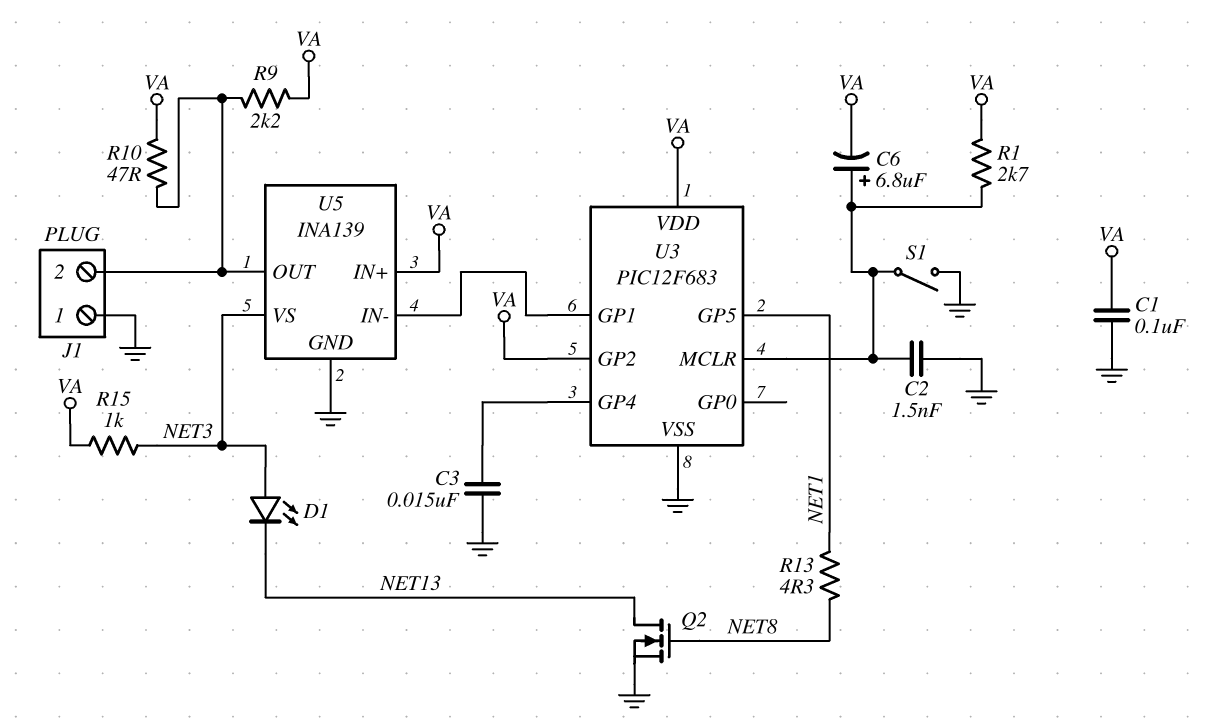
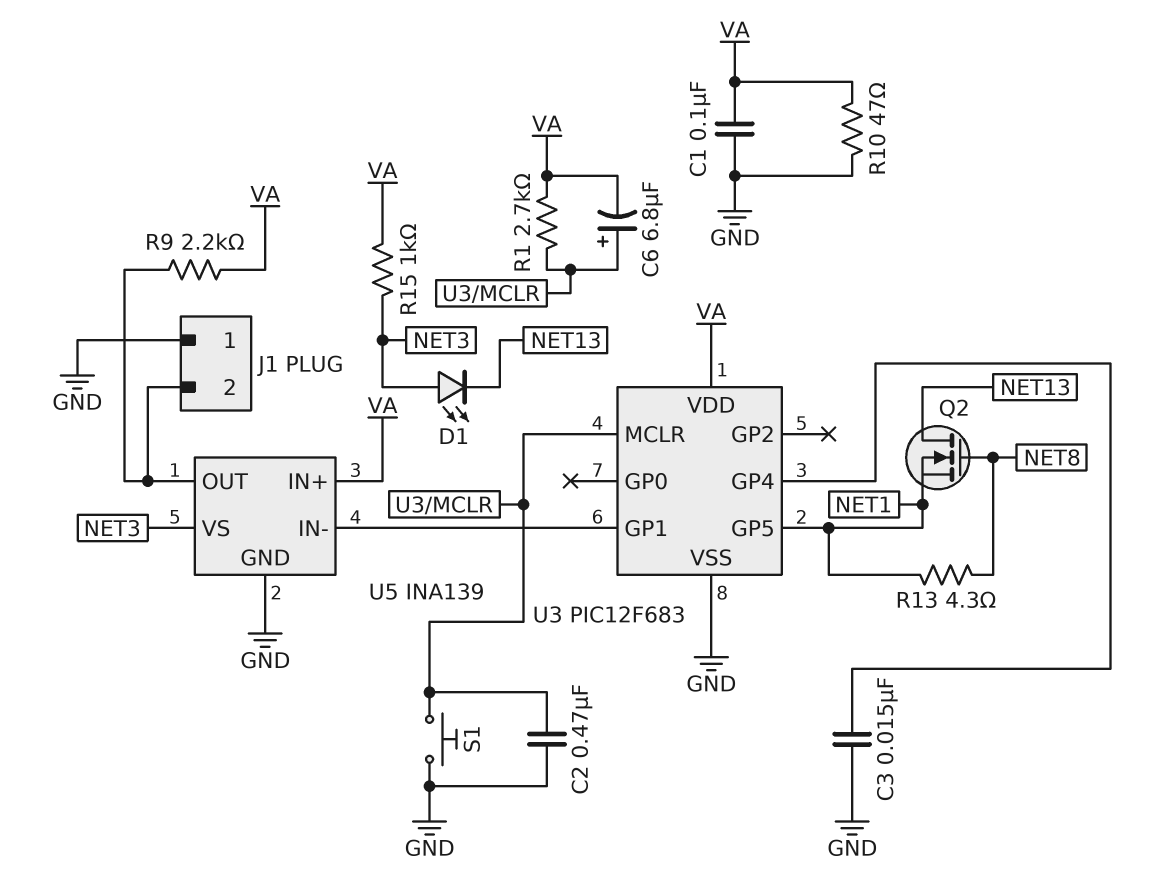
C2: 1.5nF (GND, U3/MCLR) -> 470nF (GND, U3/MCLR)
Q2: NMOS (G NET8, D NET13, S GND) -> NMOS (G NET8, D NET13, S NET1)
R10: 47 (J1/2, VA) -> 47 (GND, VA)
S1: switch (GND, U3/MCLR) -> button (GND, U3/MCLR)
U3 pin GP2: VA -> none

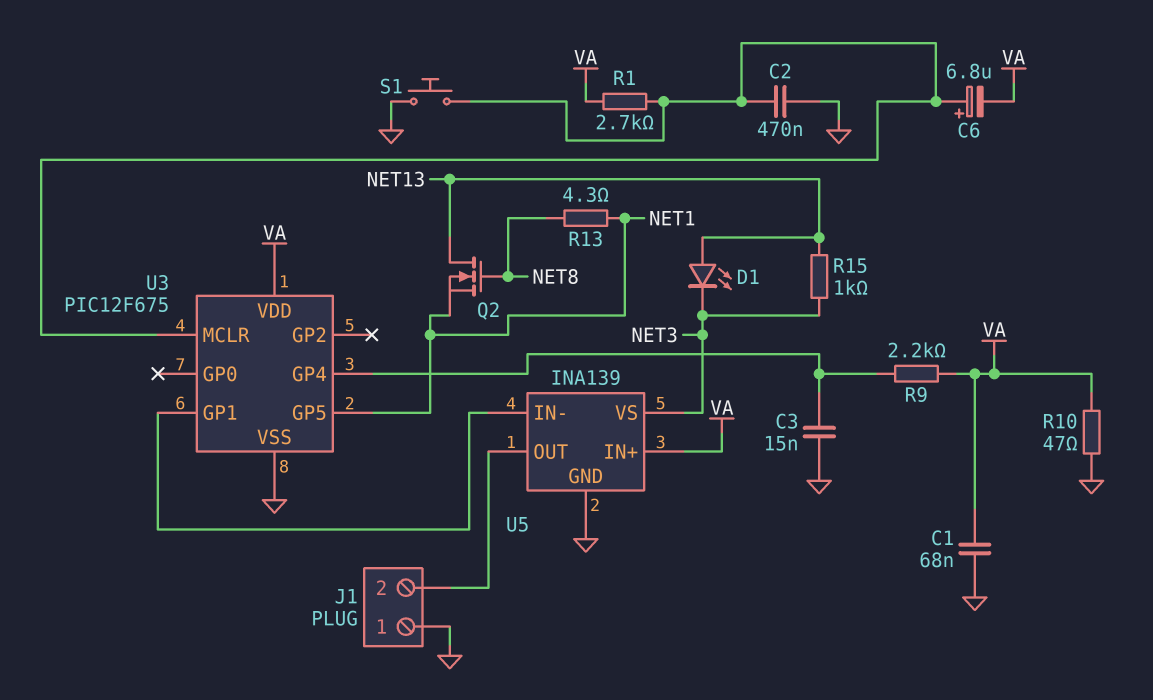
C1: 100nF (GND, VA) -> 68nF (GND, VA)
D1: LED (A NET3, K NET13) -> LED (A NET13, K NET3)
R9: 2.2k (J1/2, VA) -> 2.2k (U3/GP4, VA)
R15: 1k (NET3, VA) -> 1k (NET3, NET13)
U3: PIC12F683 -> PIC12F675

